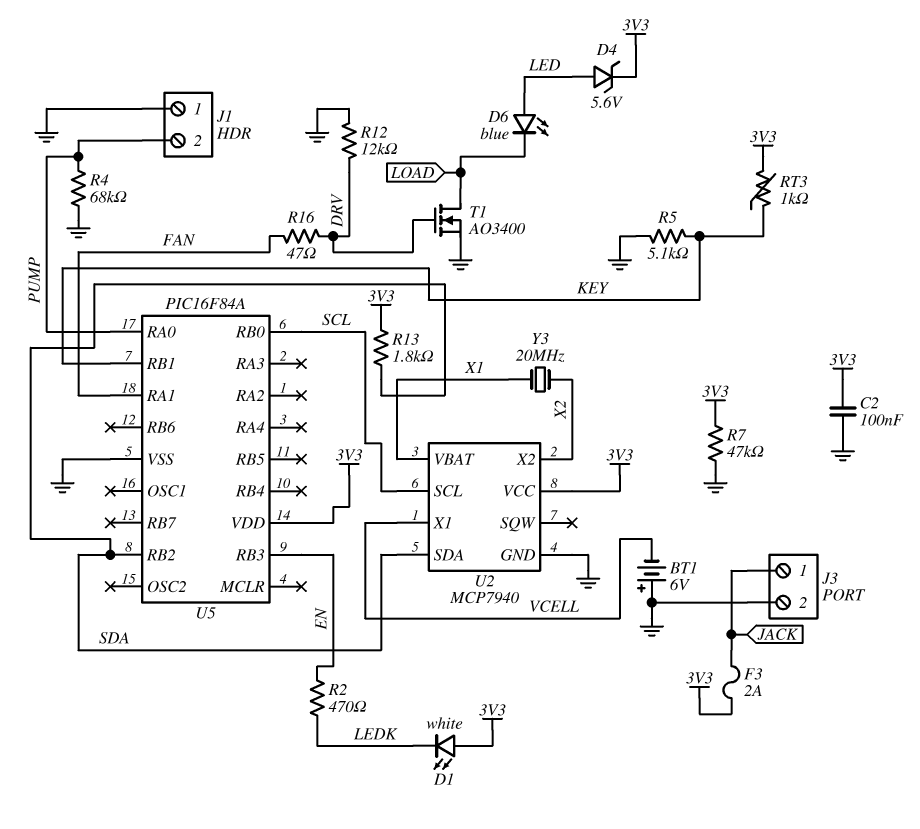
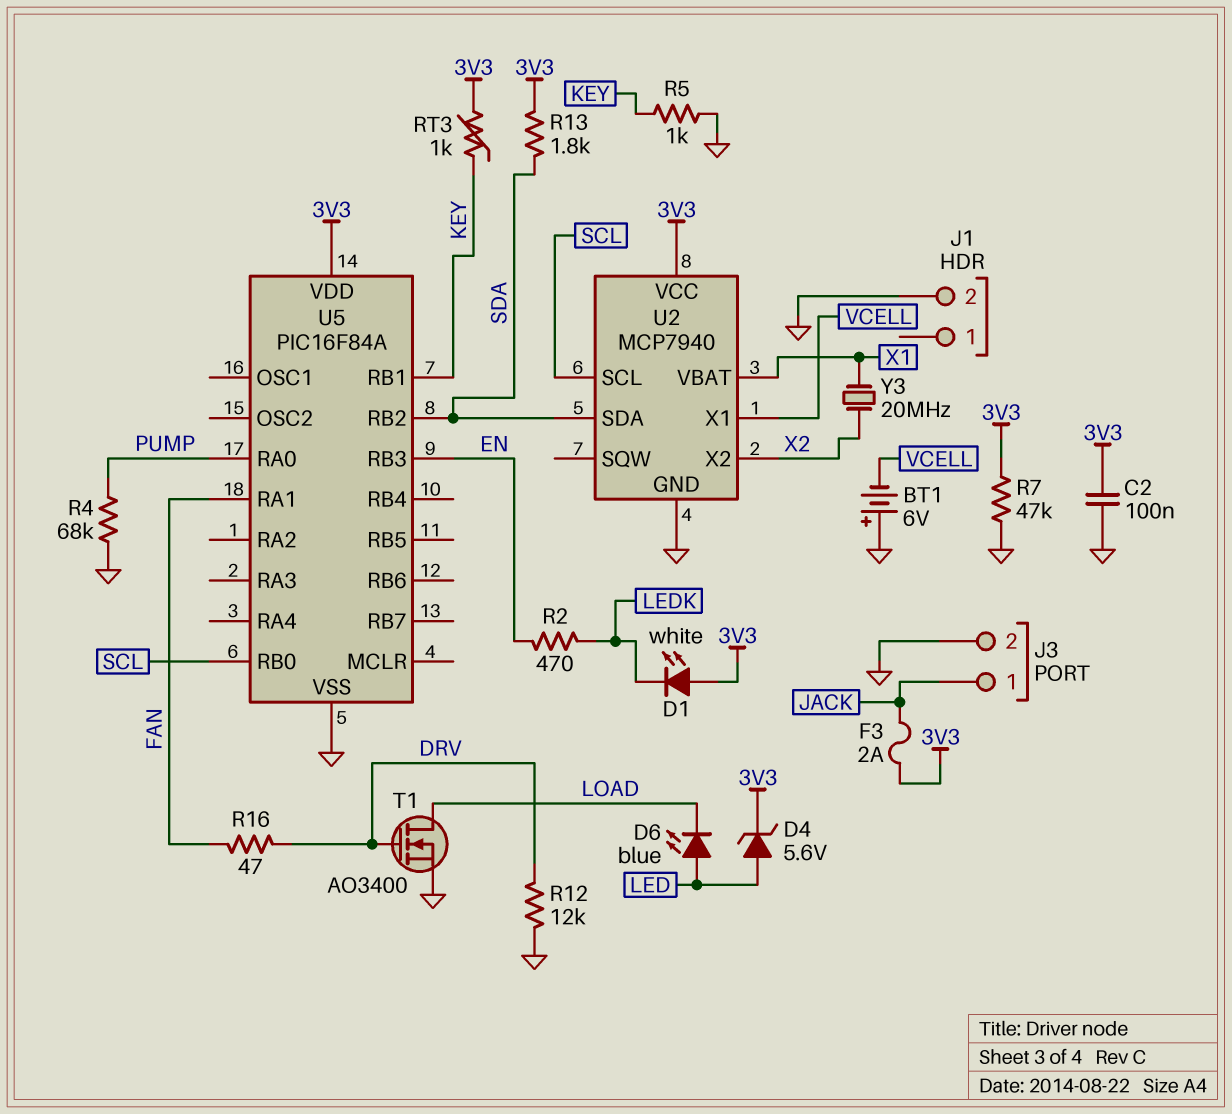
J1 pin 1: GND -> none
J1 pin 2: PUMP -> GND
R5: 5.1k (GND, KEY) -> 1k (GND, KEY)

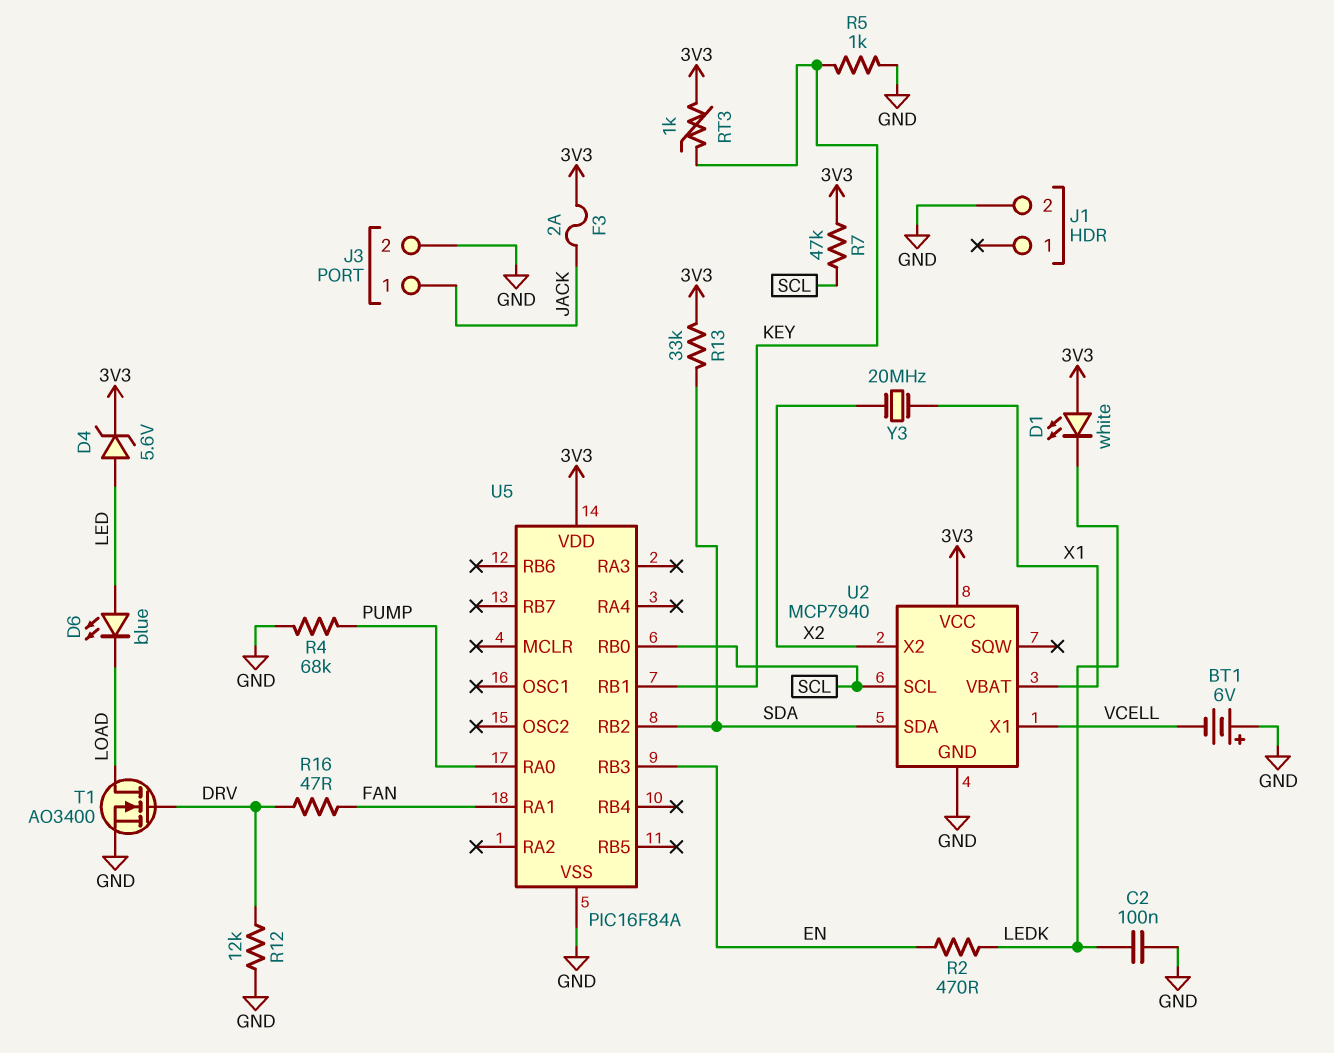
C2: 100nF (3V3, GND) -> 100nF (GND, LEDK)
R7: 47k (3V3, GND) -> 47k (3V3, SCL)
R13: 1.8k (3V3, SDA) -> 33k (3V3, SDA)

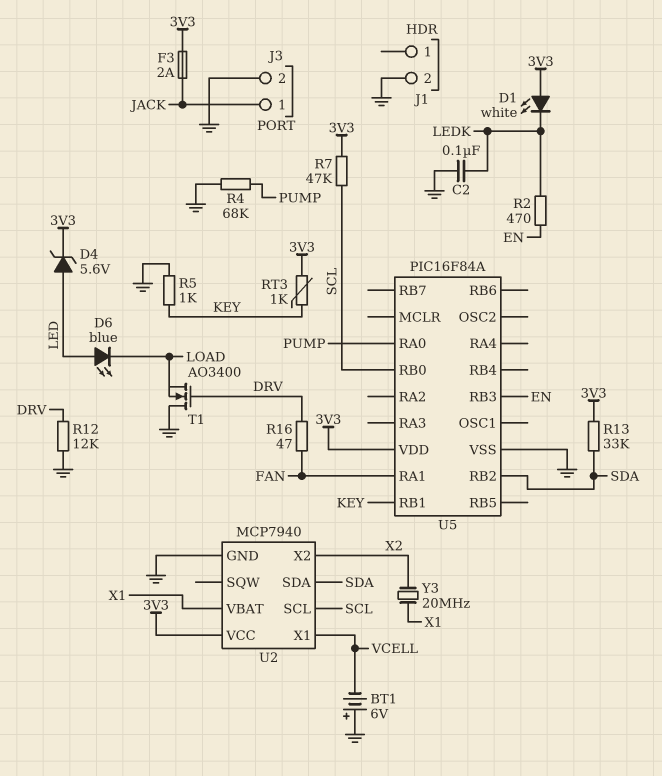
T1: NMOS AO3400 (G DRV, D LOAD, S GND) -> NMOS AO3400 (G DRV, D GND, S LOAD)

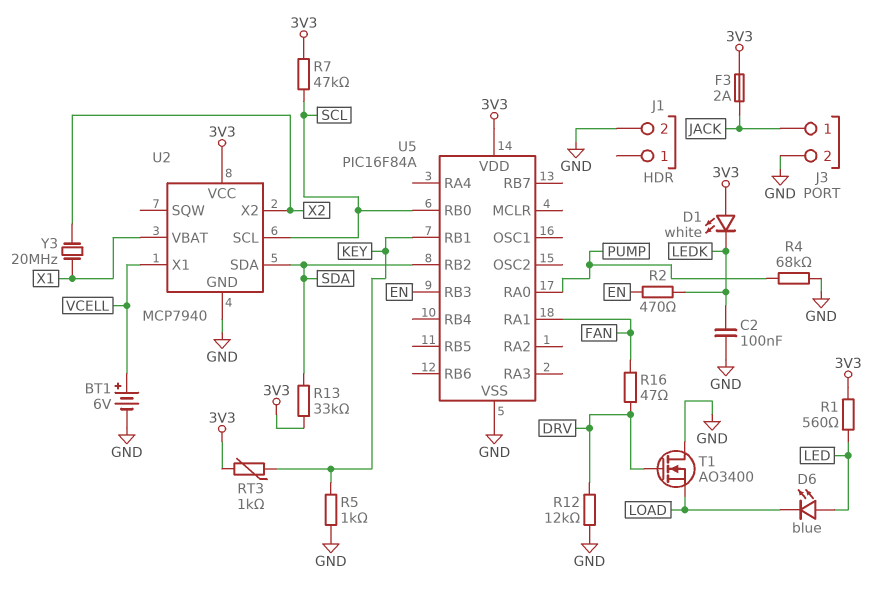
BT1: 6V (plus GND, minus VCELL) -> 6V (plus VCELL, minus GND)
D4: zener 5.6V (A LED, K 3V3) -> none
R1: none -> 560 (3V3, LED)

